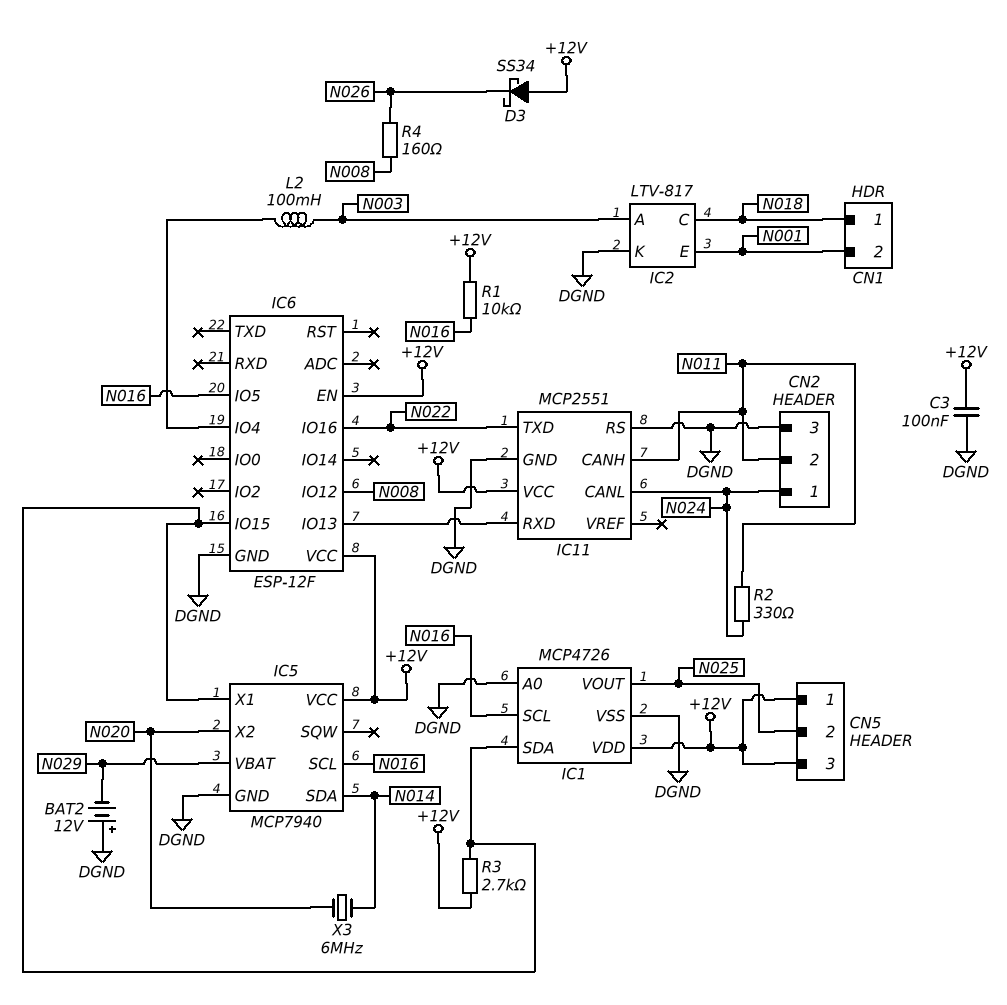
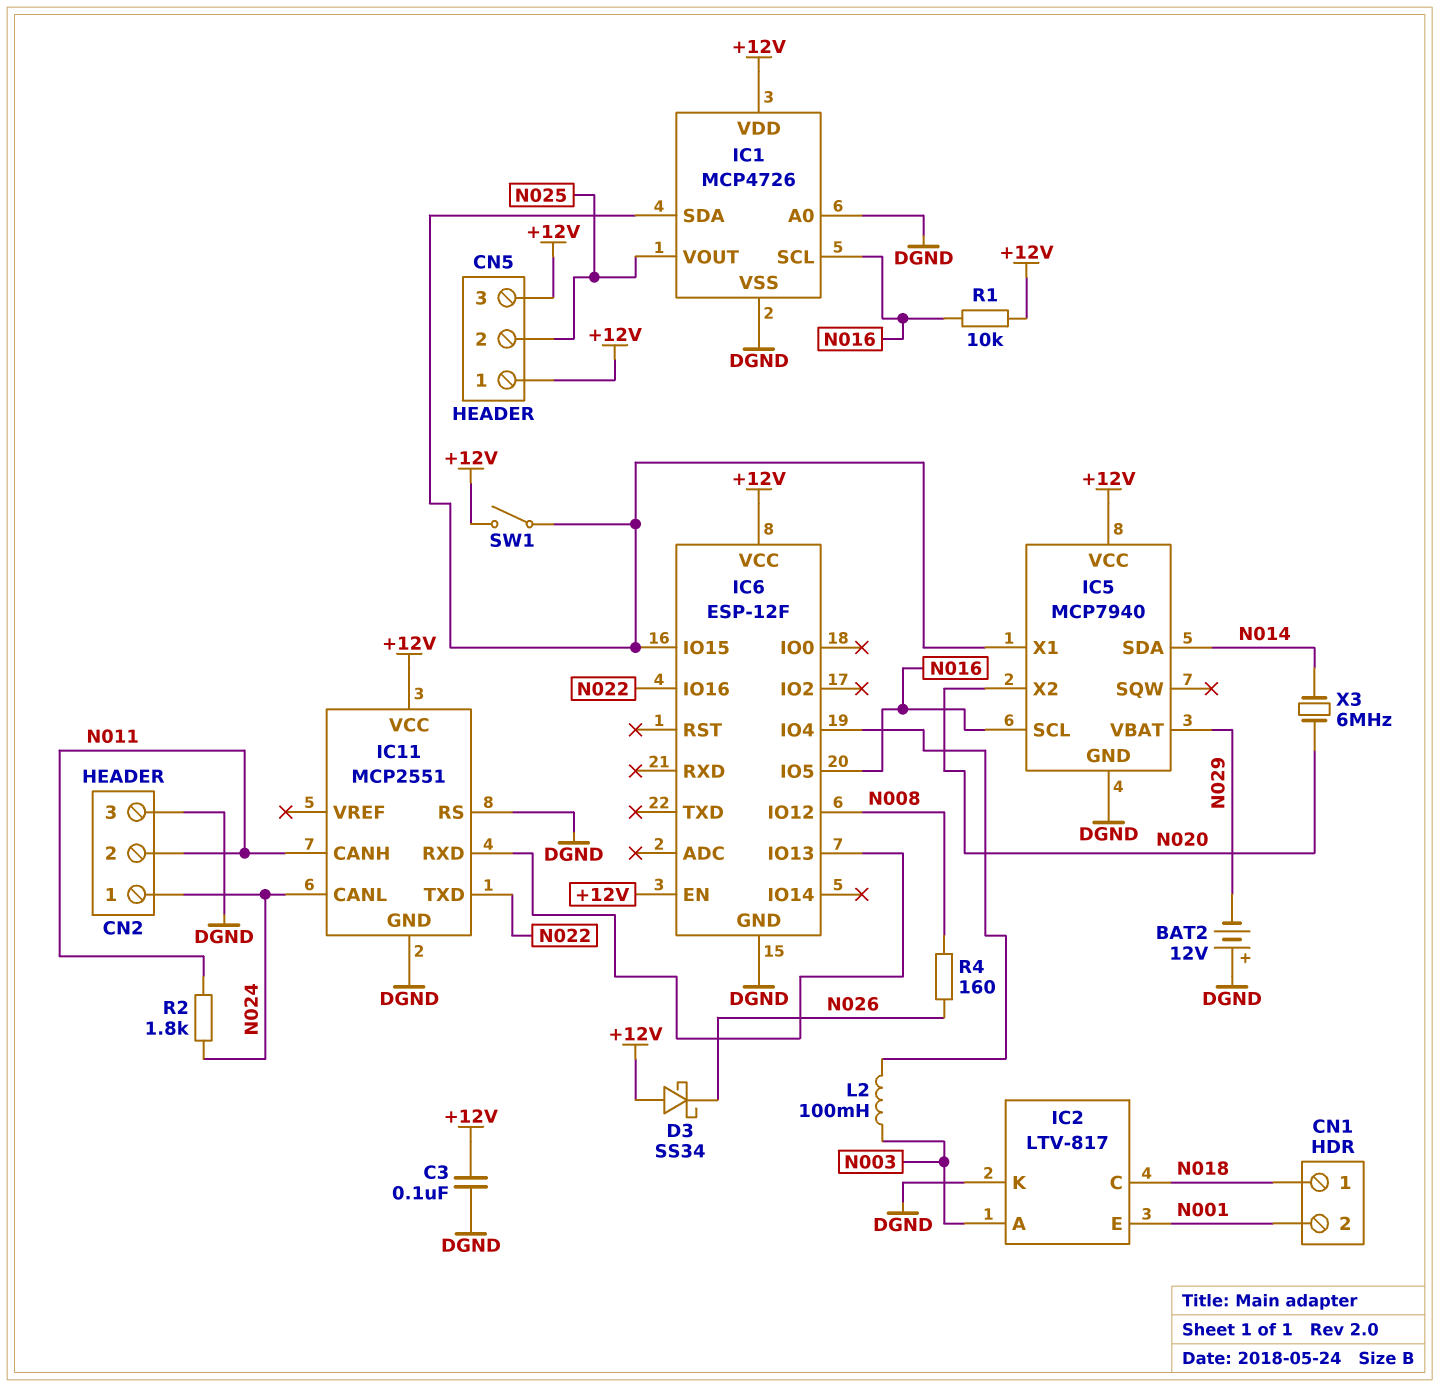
R2: 330 (N011, N024) -> 1.8k (N011, N024)
R3: 2.7k (+12V, IC1/SDA) -> none
SW1: none -> switch (+12V, IC1/SDA)

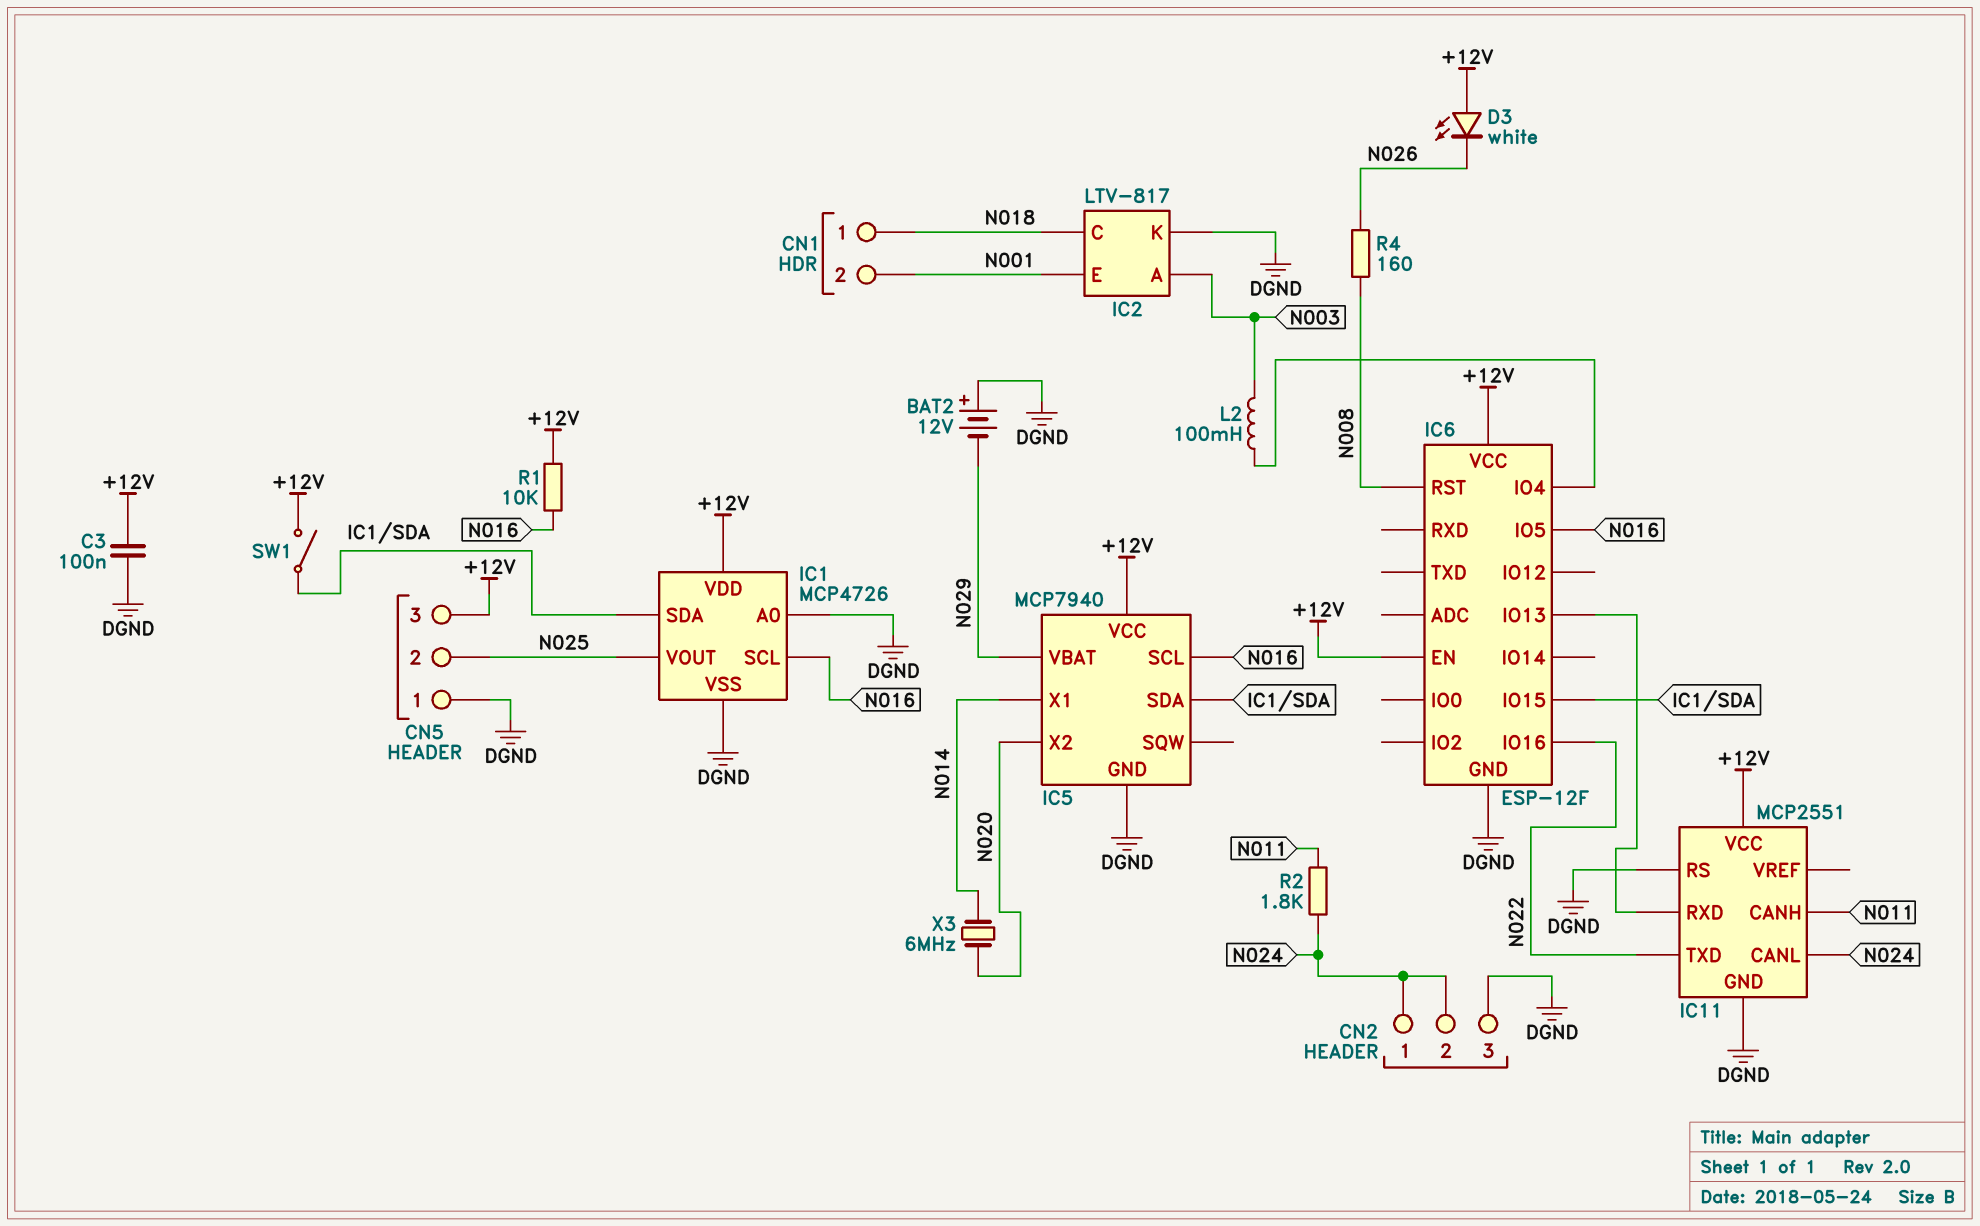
CN2 pin 2: N011 -> N024
CN5 pin 1: +12V -> DGND
D3: schottky SS34 (A +12V, K N026) -> LED white (A +12V, K N026)
IC5 pin SDA: N014 -> IC1/SDA
IC5 pin X1: IC1/SDA -> N014
IC6 pin IO12: N008 -> none
IC6 pin RST: none -> N008

